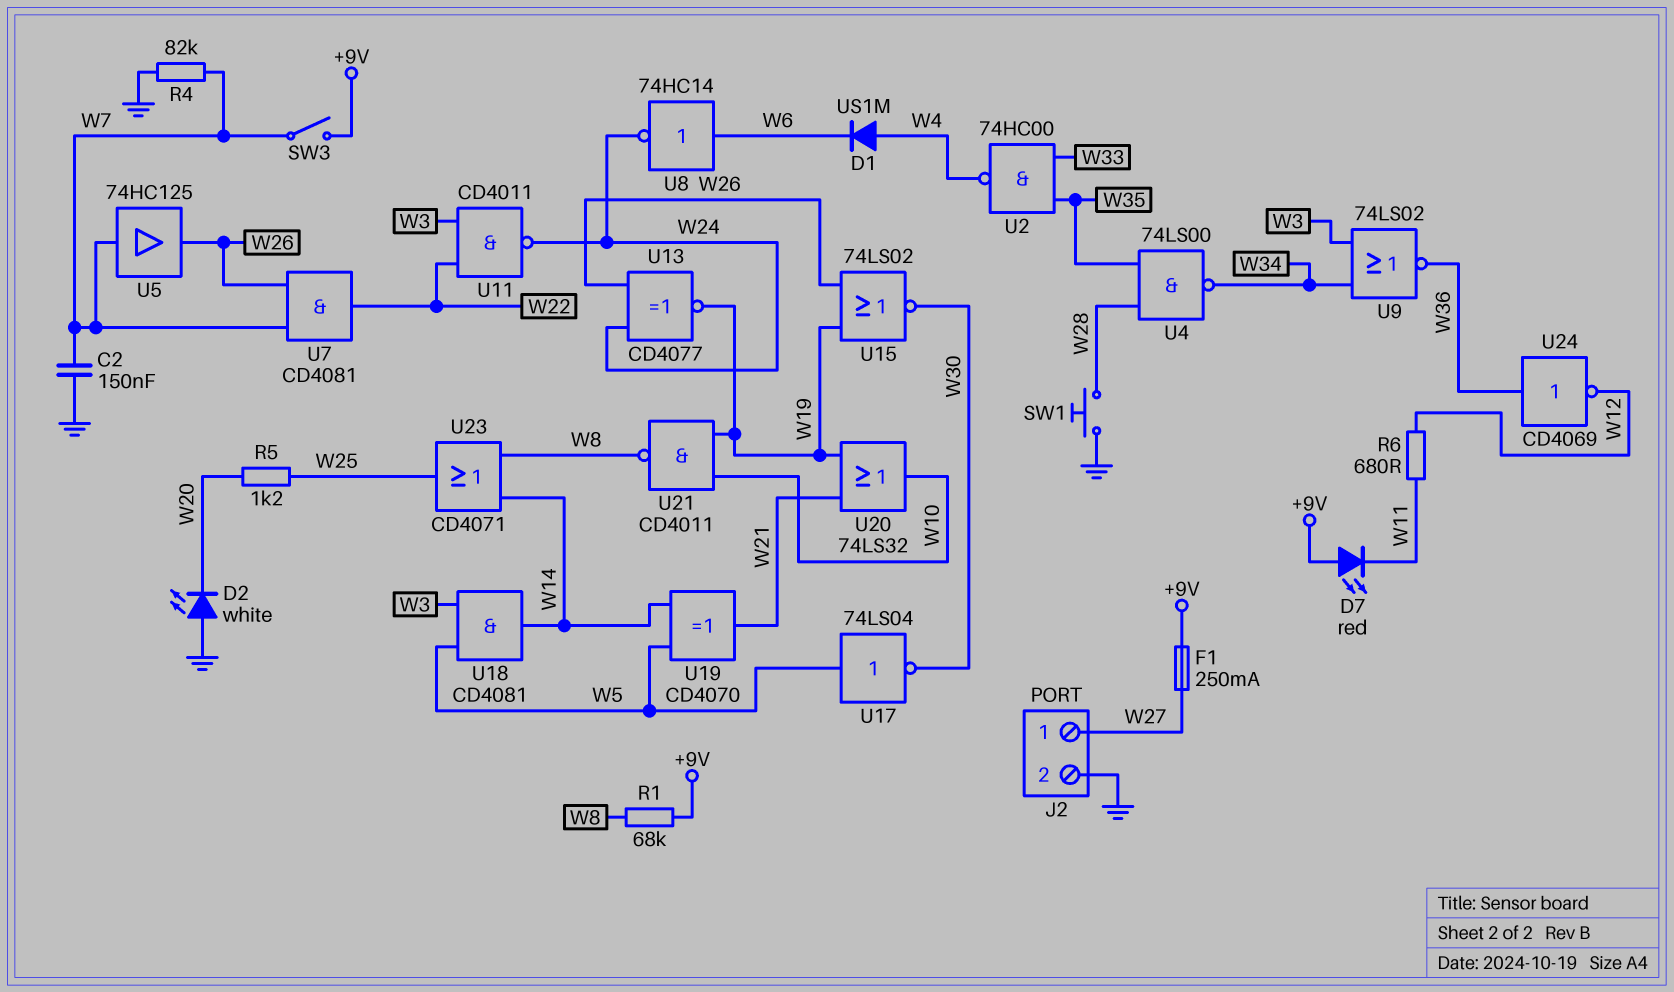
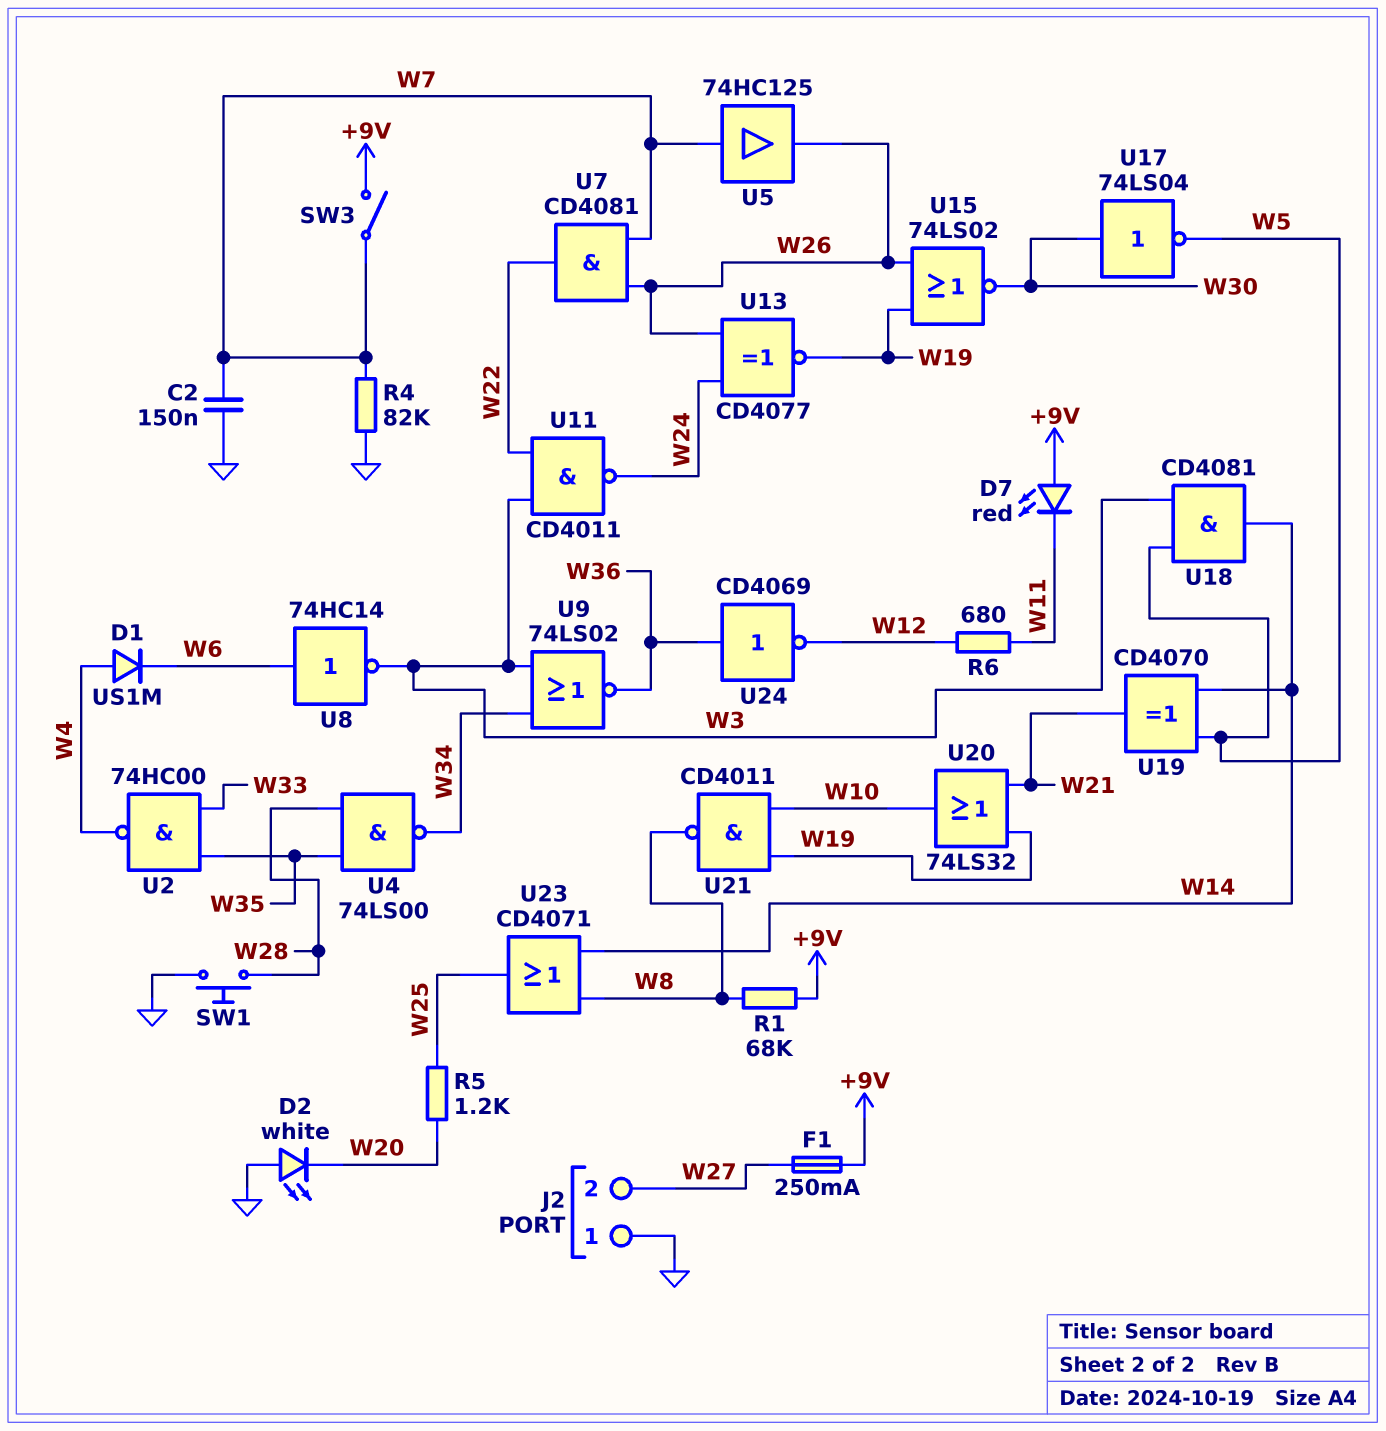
J2 pin 1: W27 -> GND
J2 pin 2: GND -> W27
U8: NOT 74HC14 (in W6, out W24) -> NOT 74HC14 (in W6, out W3)
U17: NOT 74LS04 (in W5, out W30) -> NOT 74LS04 (in W30, out W5)

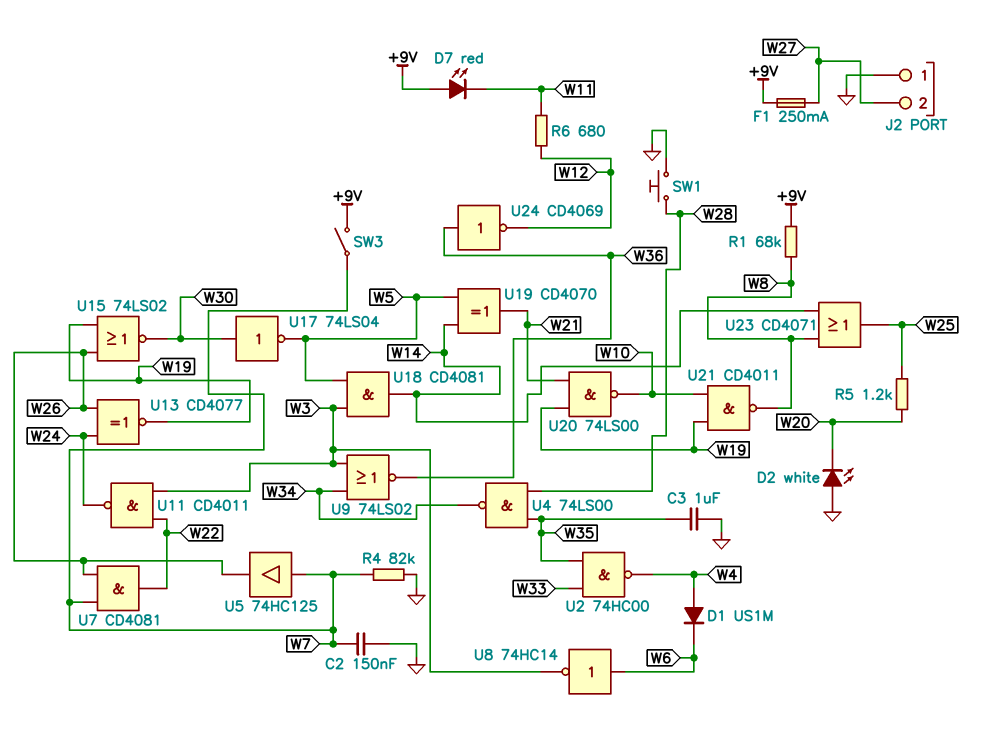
C3: none -> 1uF (GND, W35)
U20: OR 74LS32 (in W19, in W21, out W10) -> NAND 74LS00 (in W19, in W21, out W10)

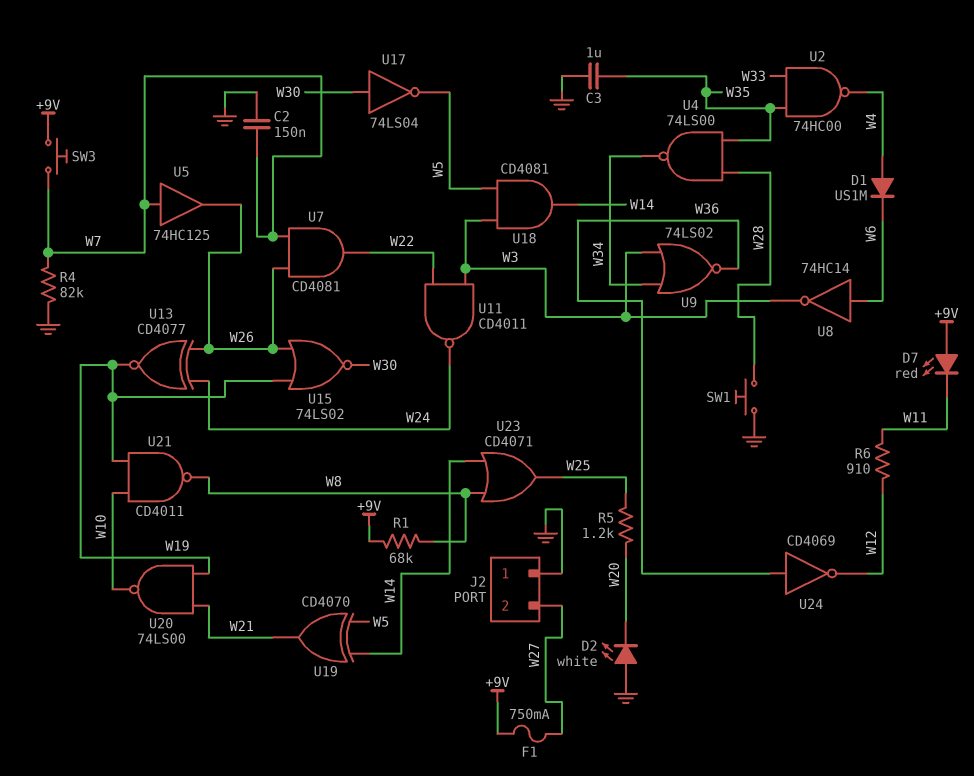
F1: 250mA (+9V, W27) -> 750mA (+9V, W27)
R6: 680 (W11, W12) -> 910 (W11, W12)
SW3: switch (+9V, W7) -> button (+9V, W7)

